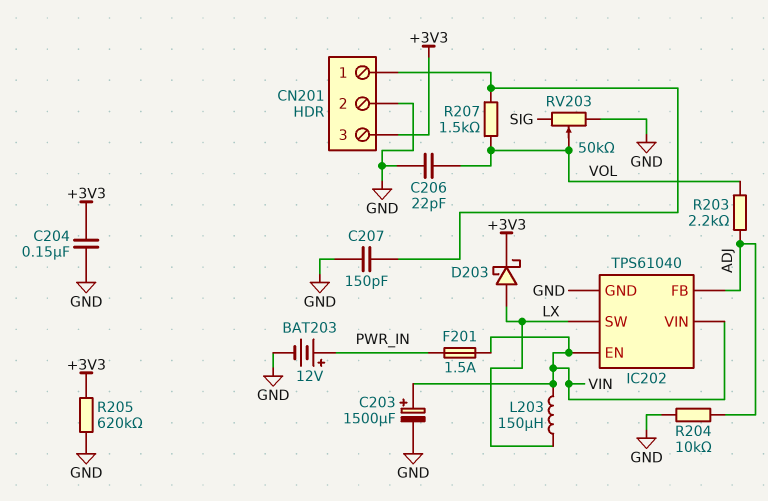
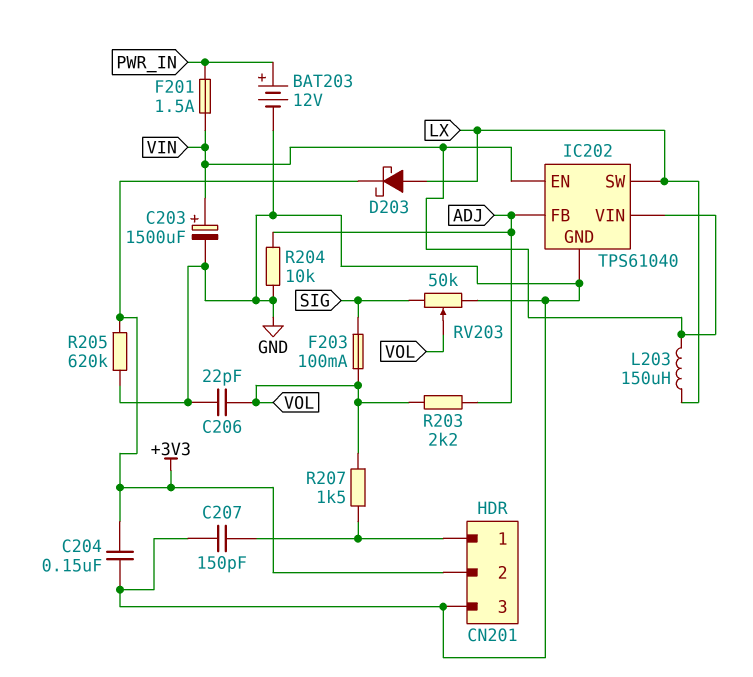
CN201 pin 2: GND -> +3V3
CN201 pin 3: +3V3 -> GND
F203: none -> 100mA (SIG, VOL)

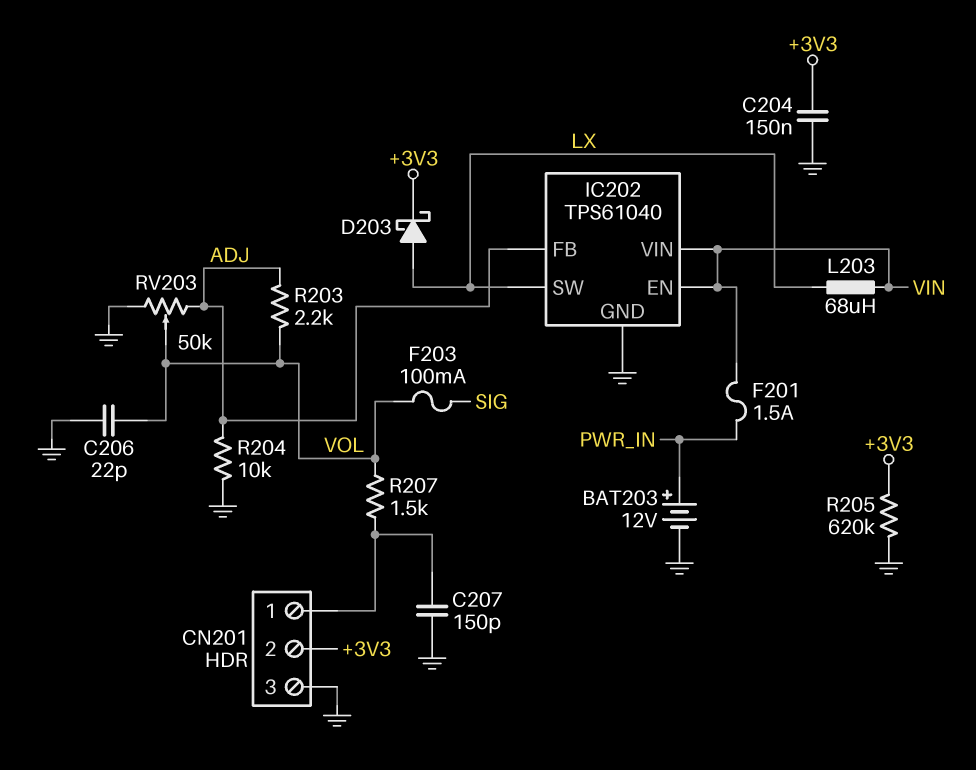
C203: 1500uF (plus VIN, minus GND) -> none
L203: 150uH (LX, VIN) -> 68uH (LX, VIN)
RV203: 50k (GND, SIG, wiper VOL) -> 50k (ADJ, GND, wiper VOL)

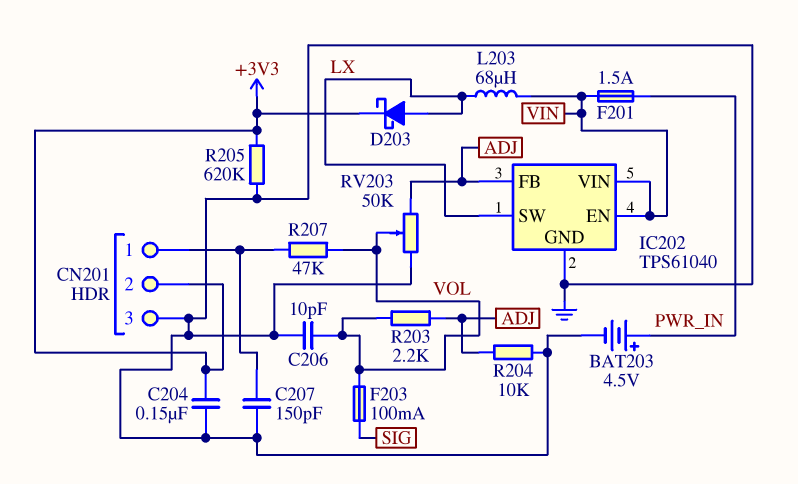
BAT203: 12V (plus PWR_IN, minus GND) -> 4.5V (plus PWR_IN, minus GND)
C206: 22pF (GND, VOL) -> 10pF (GND, VOL)
R207: 1.5k (CN201/1, VOL) -> 47k (CN201/1, VOL)

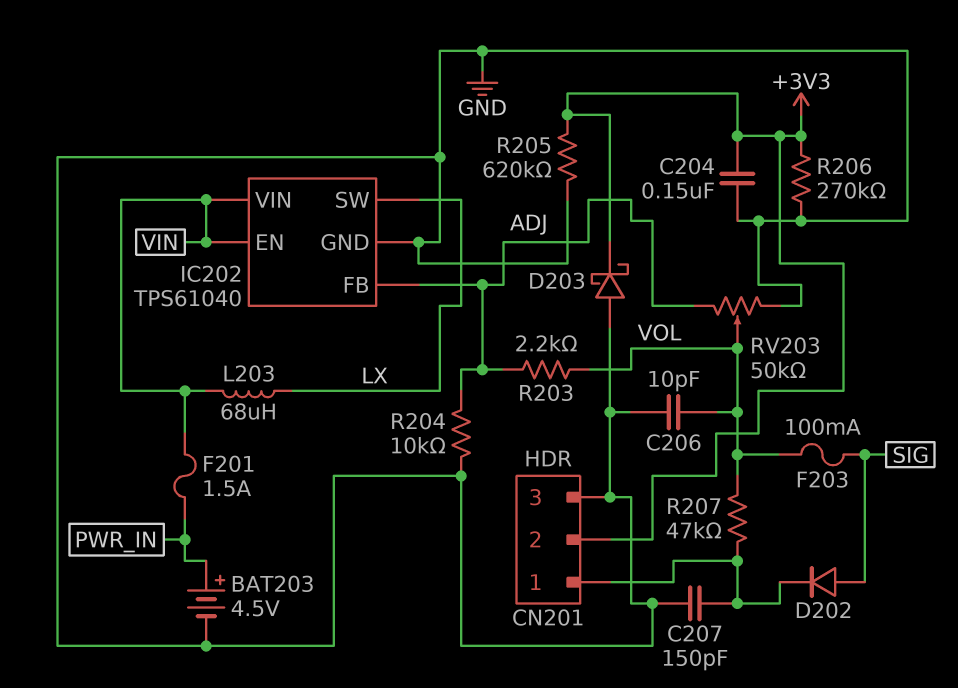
D202: none -> diode (A SIG, K CN201/1)
D203: schottky (A LX, K +3V3) -> schottky (A GND, K +3V3)
R206: none -> 270k (+3V3, GND)

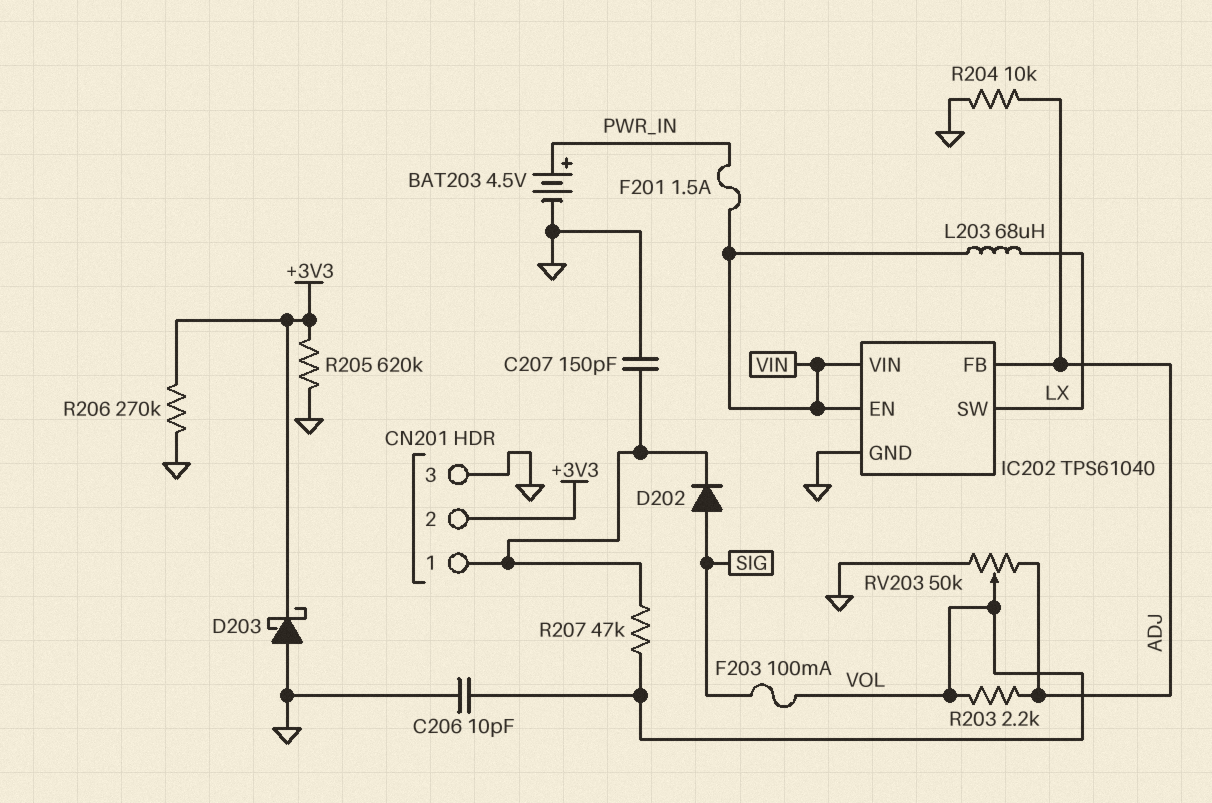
C204: 150nF (+3V3, GND) -> none

